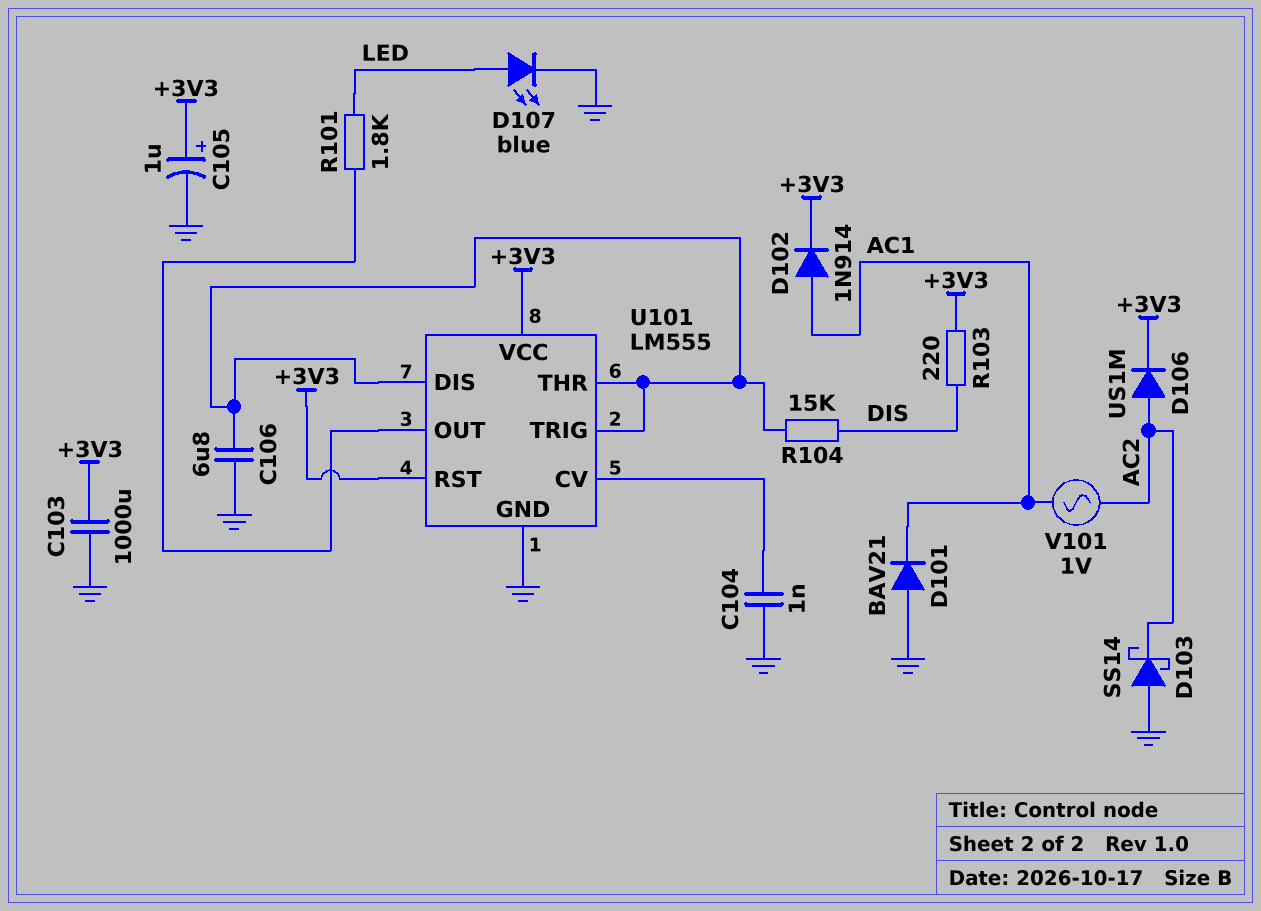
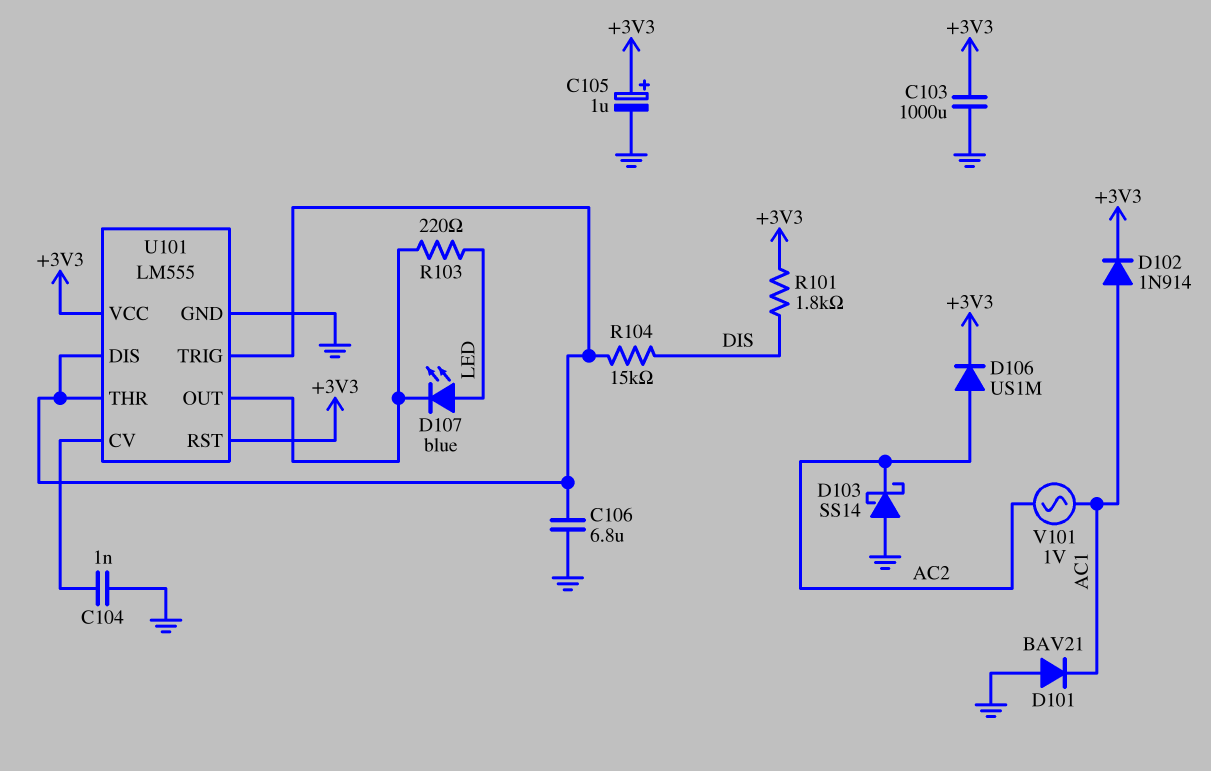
D107: LED blue (A LED, K GND) -> LED blue (A LED, K U101/OUT)
R101: 1.8k (LED, U101/OUT) -> 1.8k (+3V3, DIS)
R103: 220 (+3V3, DIS) -> 220 (LED, U101/OUT)

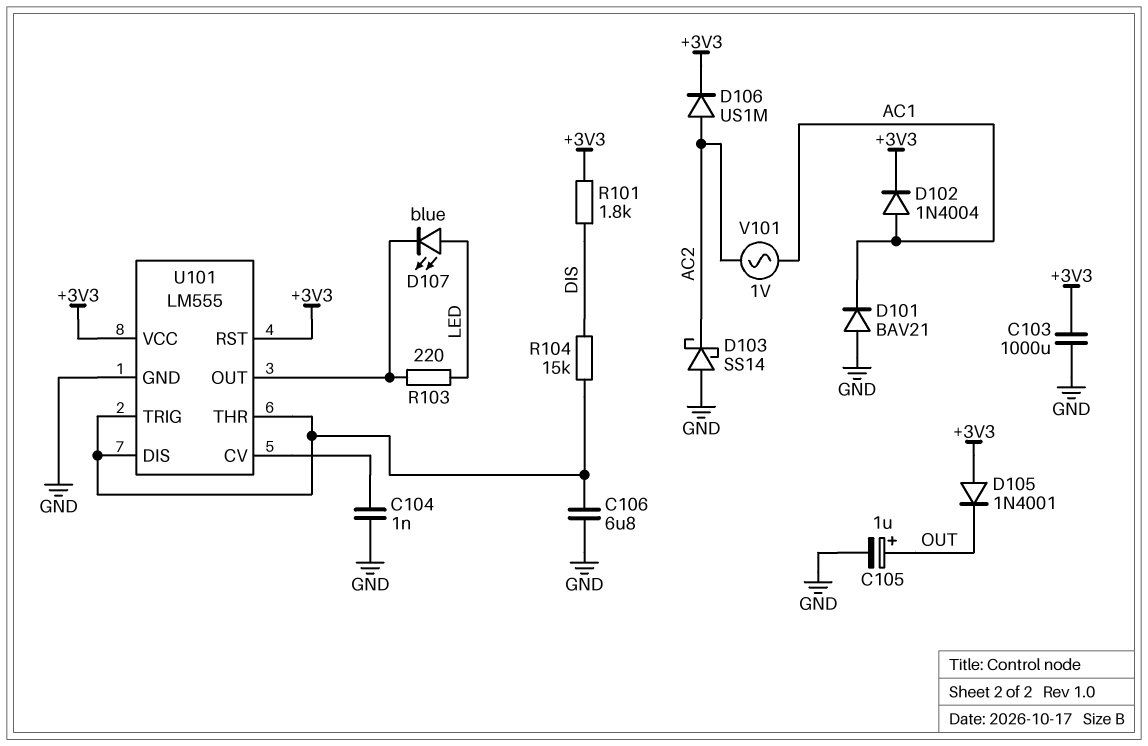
C105: 1uF (plus +3V3, minus GND) -> 1uF (plus OUT, minus GND)
D102: diode 1N914 (A AC1, K +3V3) -> diode 1N4004 (A AC1, K +3V3)
D105: none -> diode 1N4001 (A +3V3, K OUT)

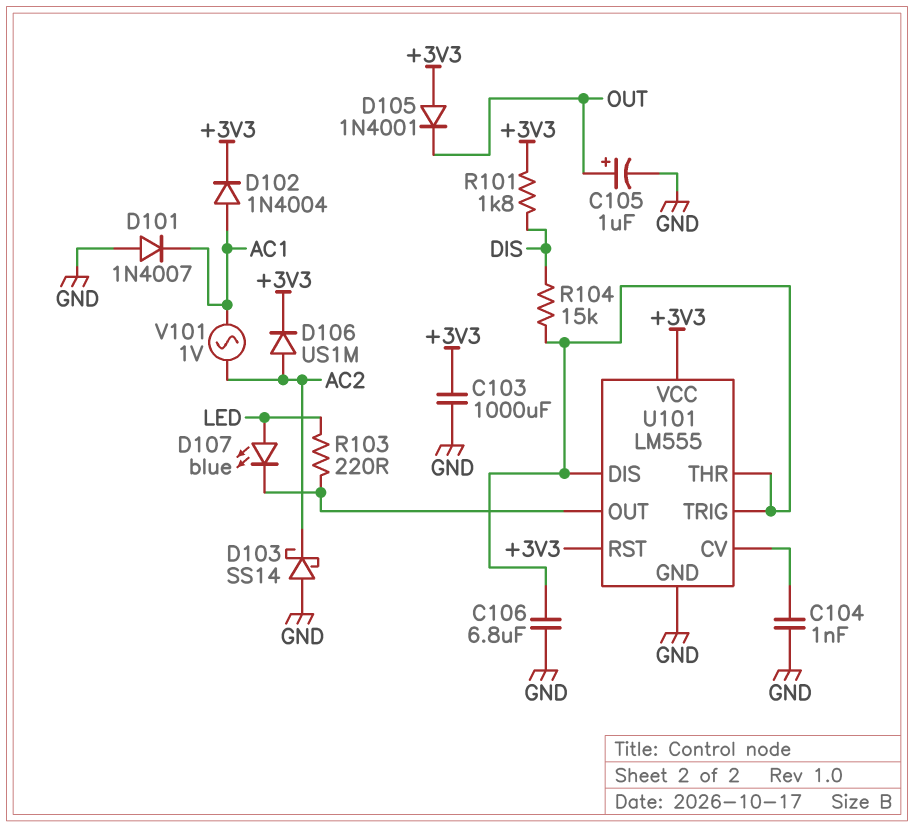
D101: diode BAV21 (A GND, K AC1) -> diode 1N4007 (A GND, K AC1)

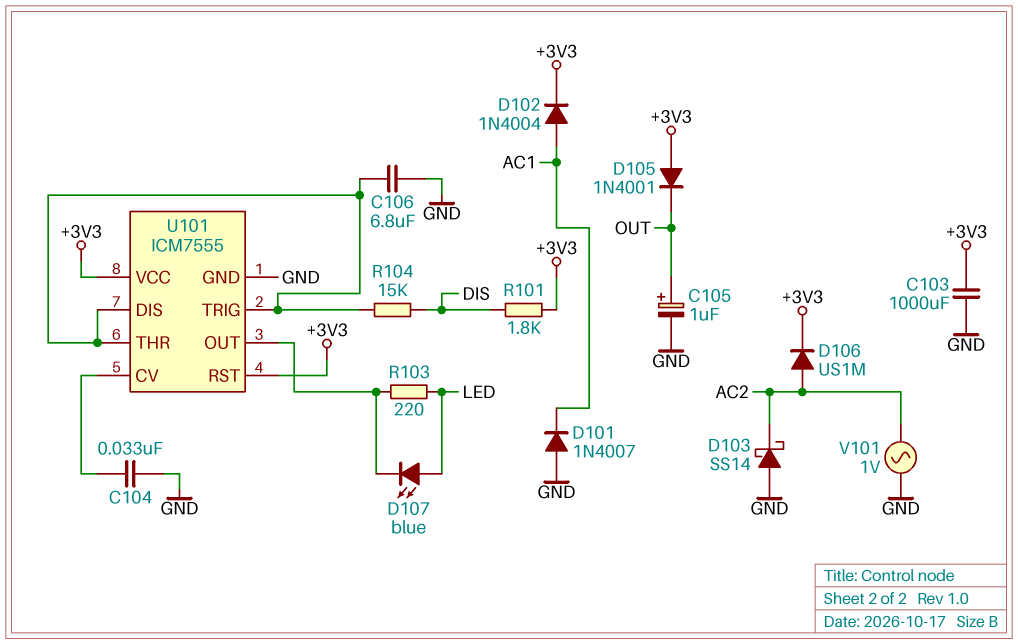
C104: 1nF (GND, U101/CV) -> 33nF (GND, U101/CV)
U101: LM555 -> ICM7555
V101: AC 1V (AC1, AC2) -> AC 1V (AC2, GND)

